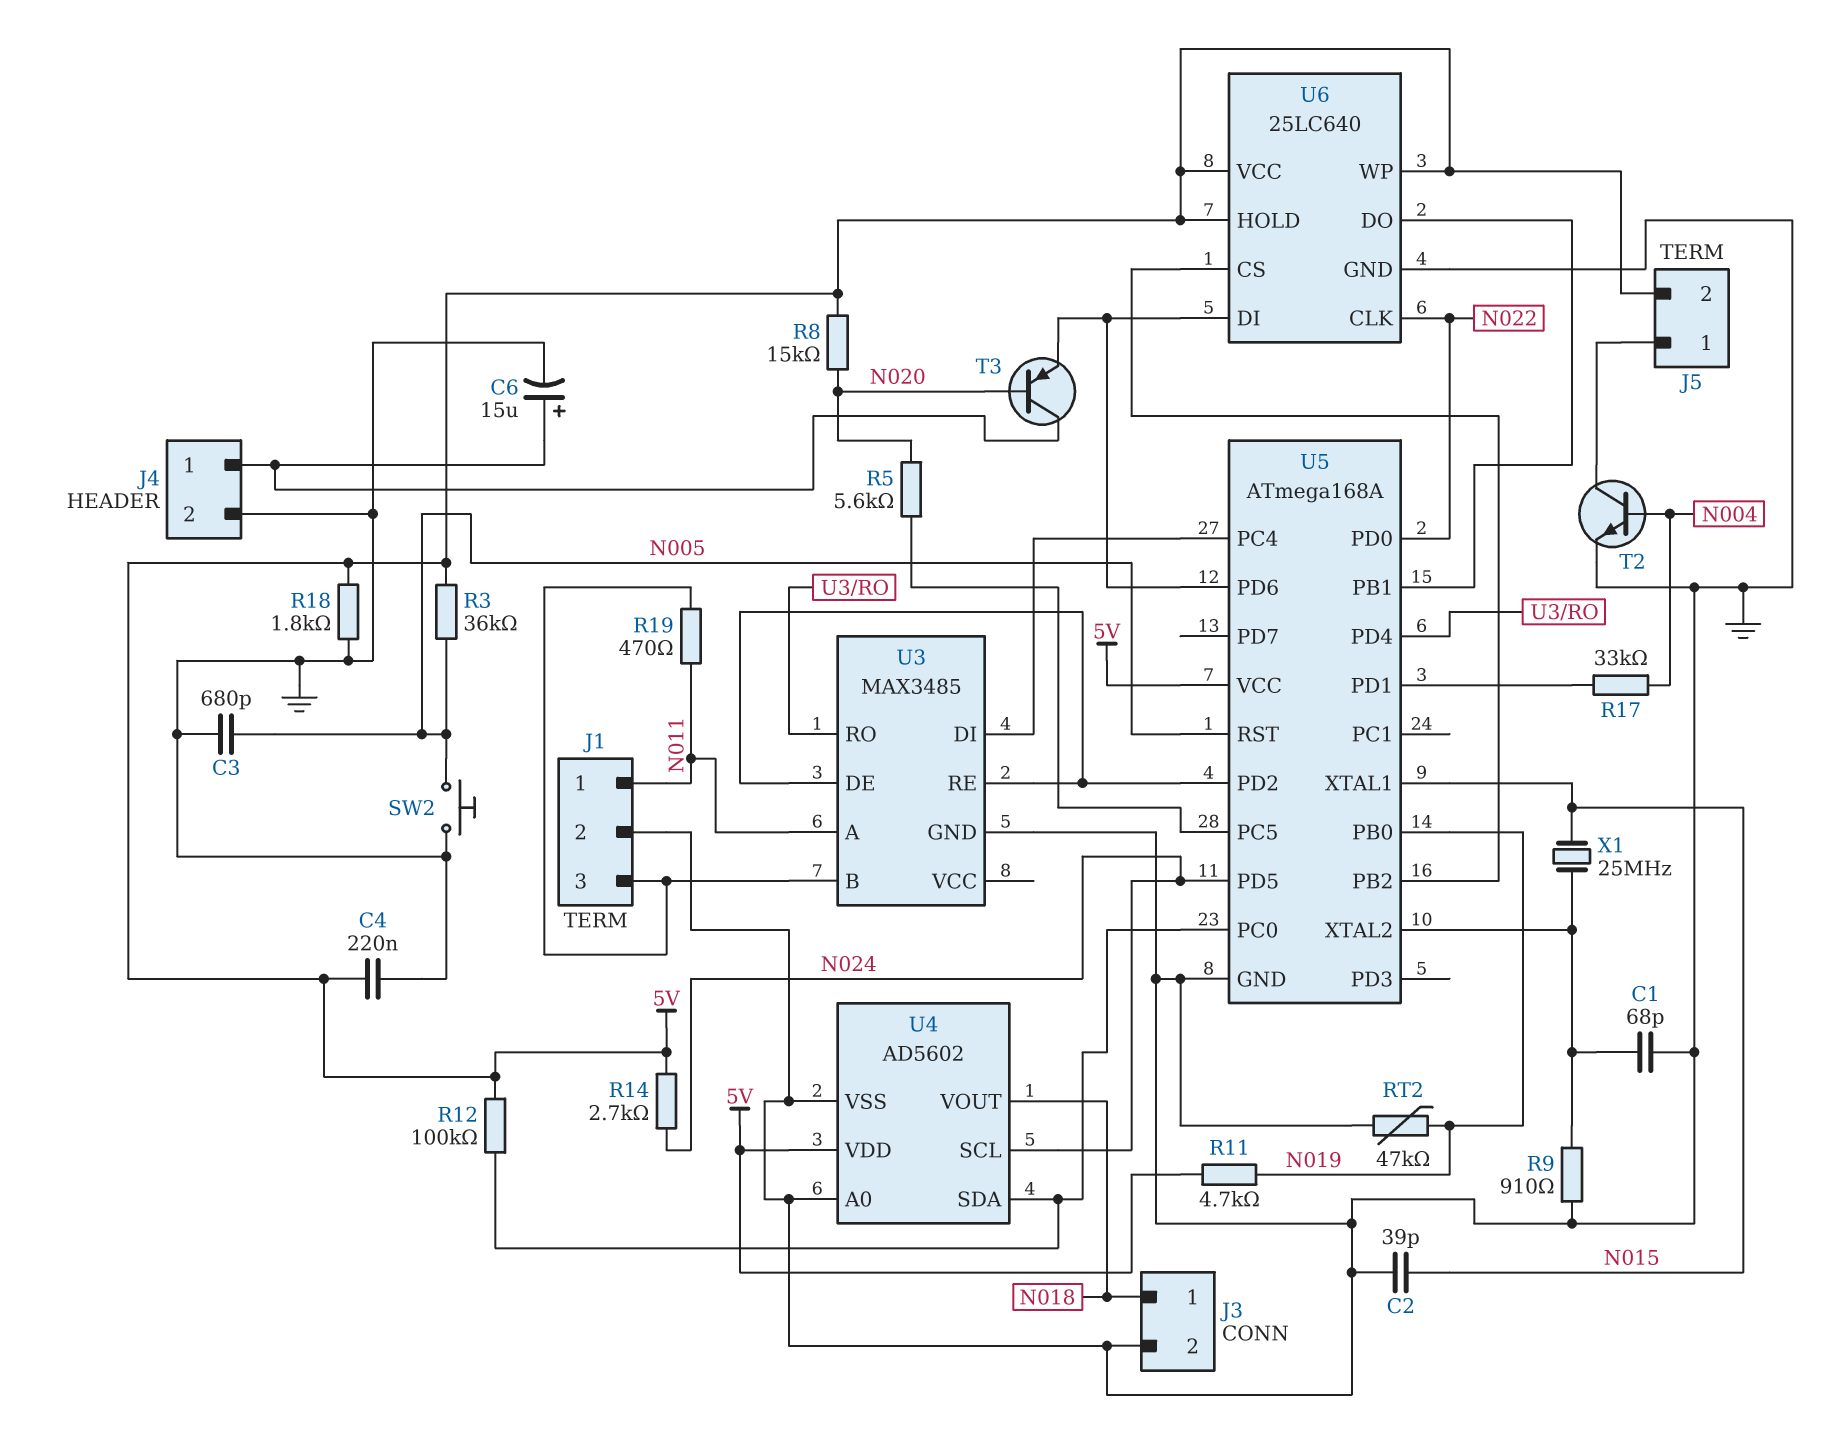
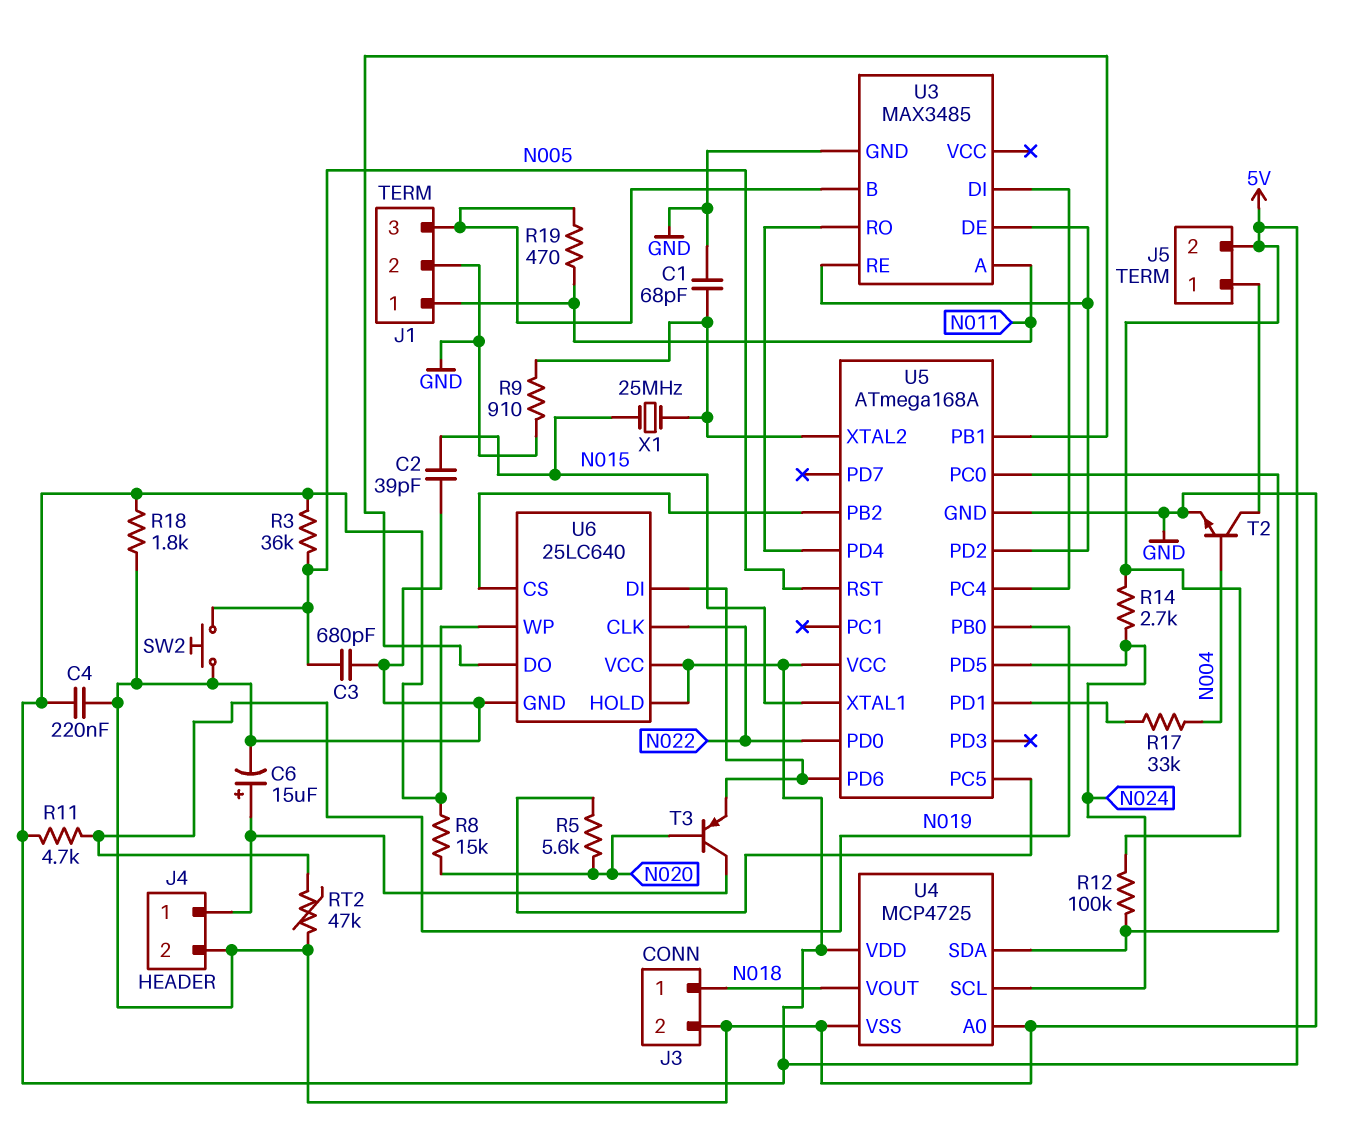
U4: AD5602 -> MCP4725

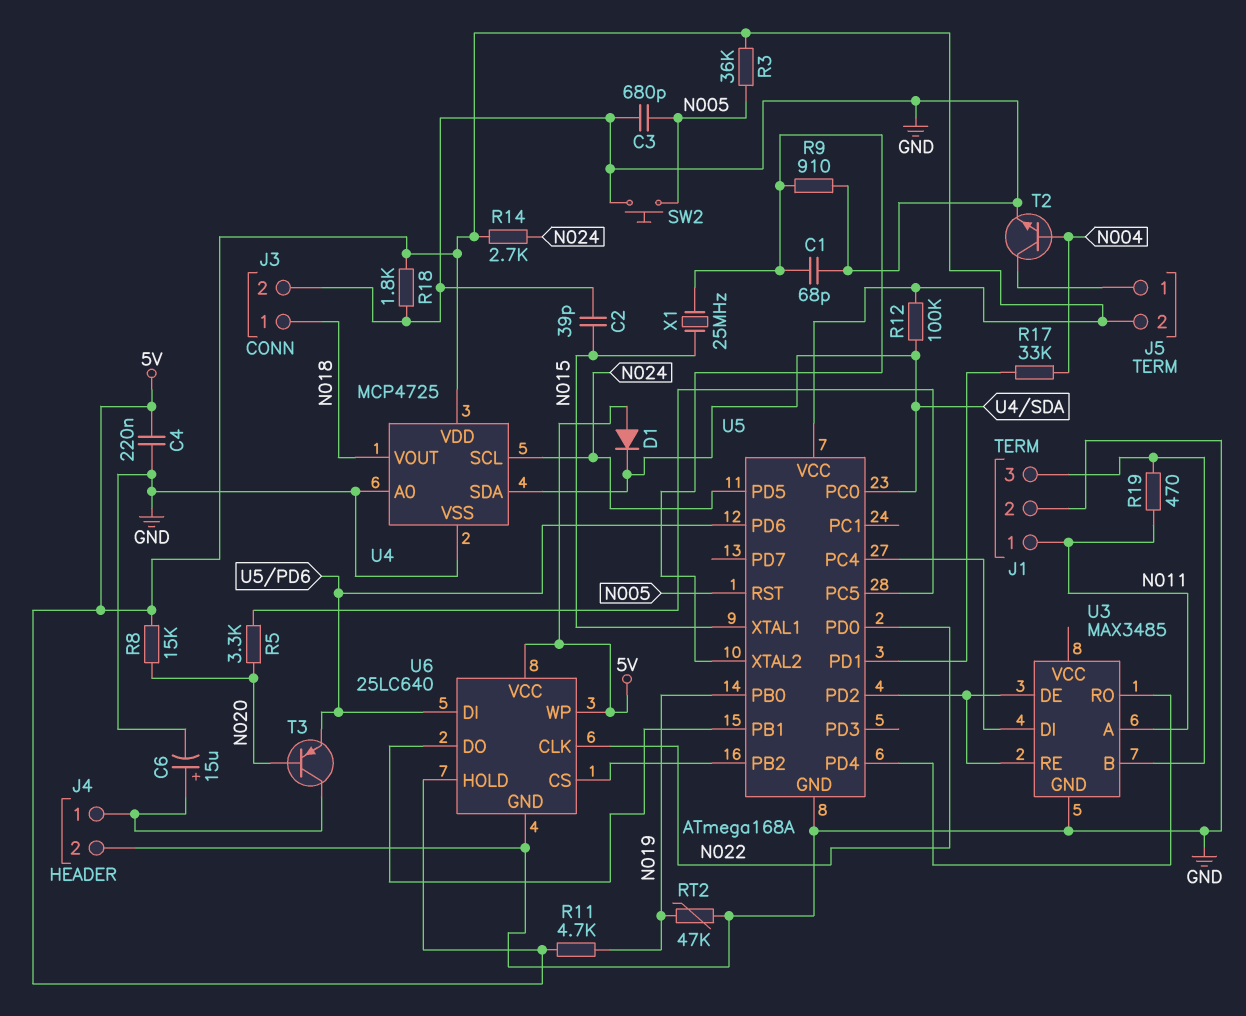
D1: none -> diode (A 5V, K U4/SDA)
R5: 5.6k (N020, U5/PC5) -> 3.3k (N020, U5/PC5)

